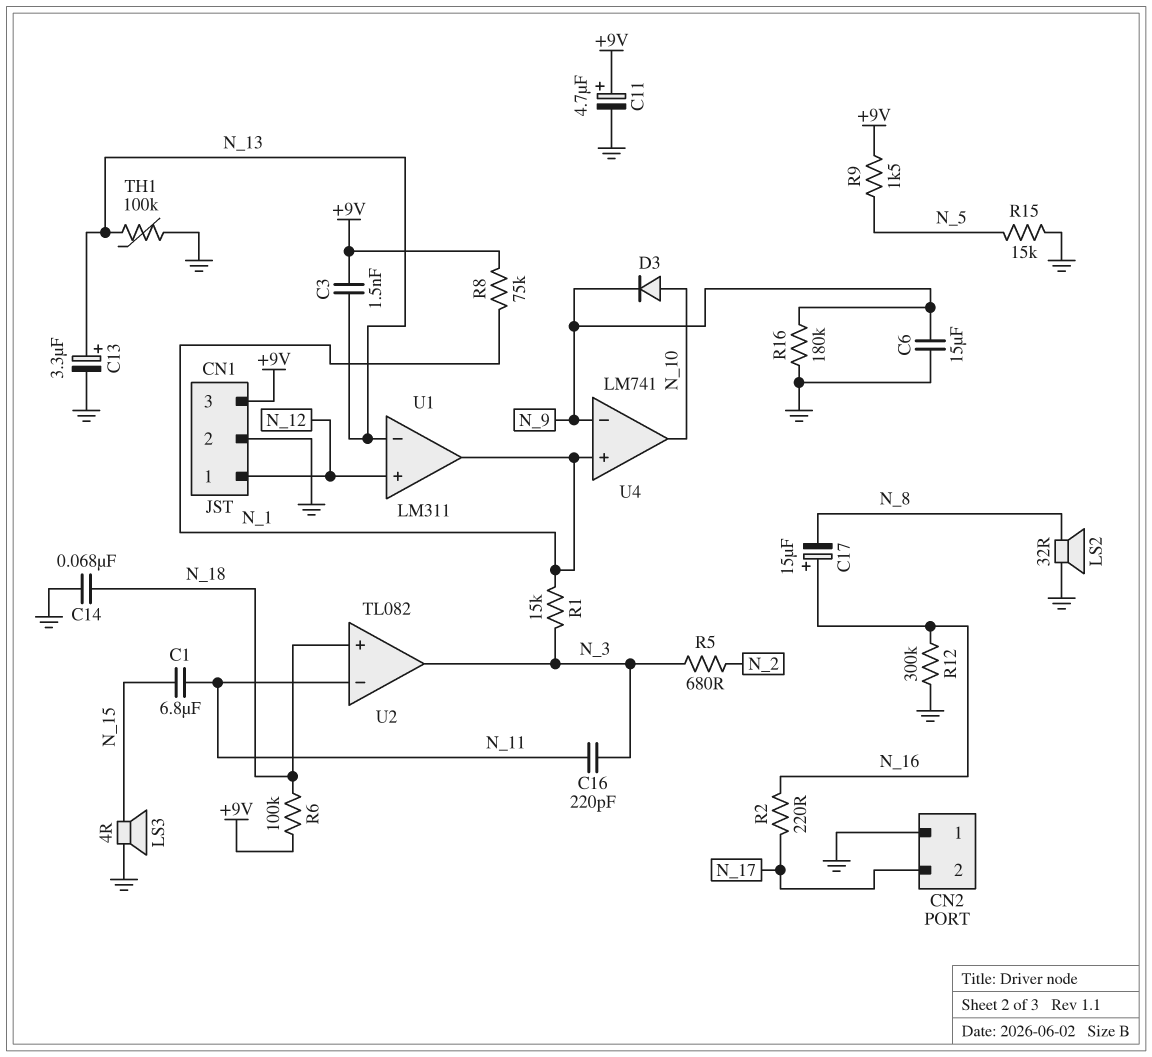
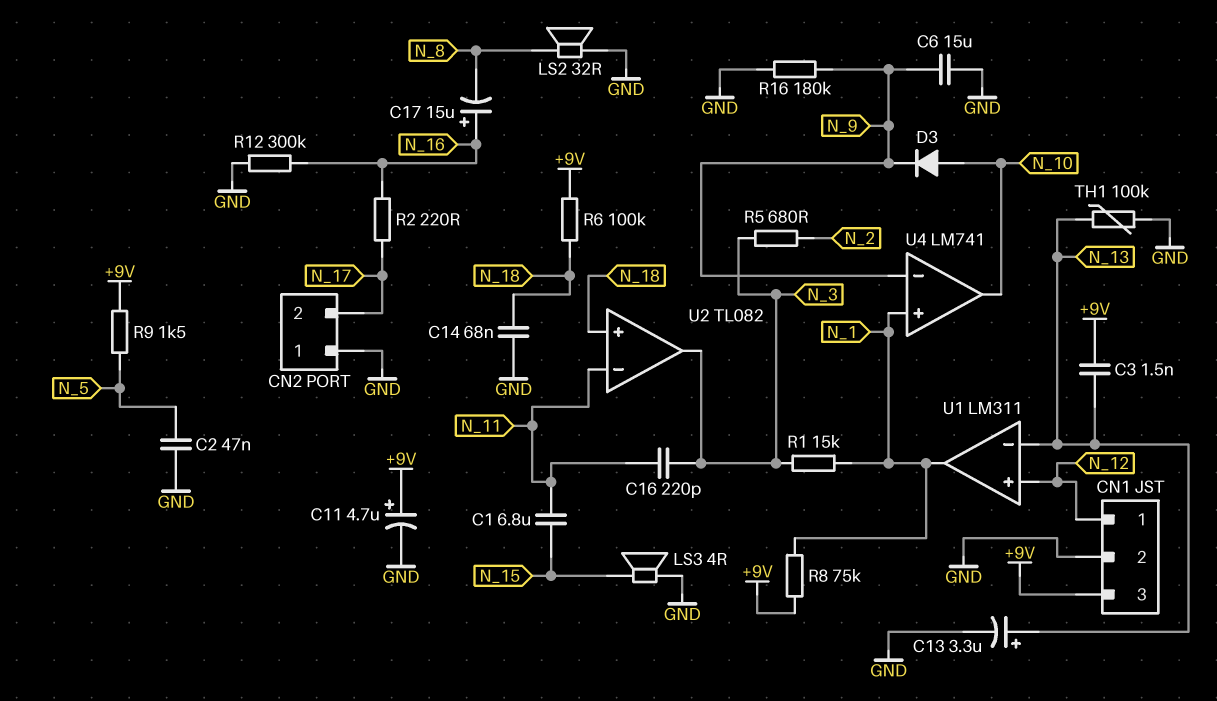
C2: none -> 47nF (GND, N_5)
R15: 15k (GND, N_5) -> none

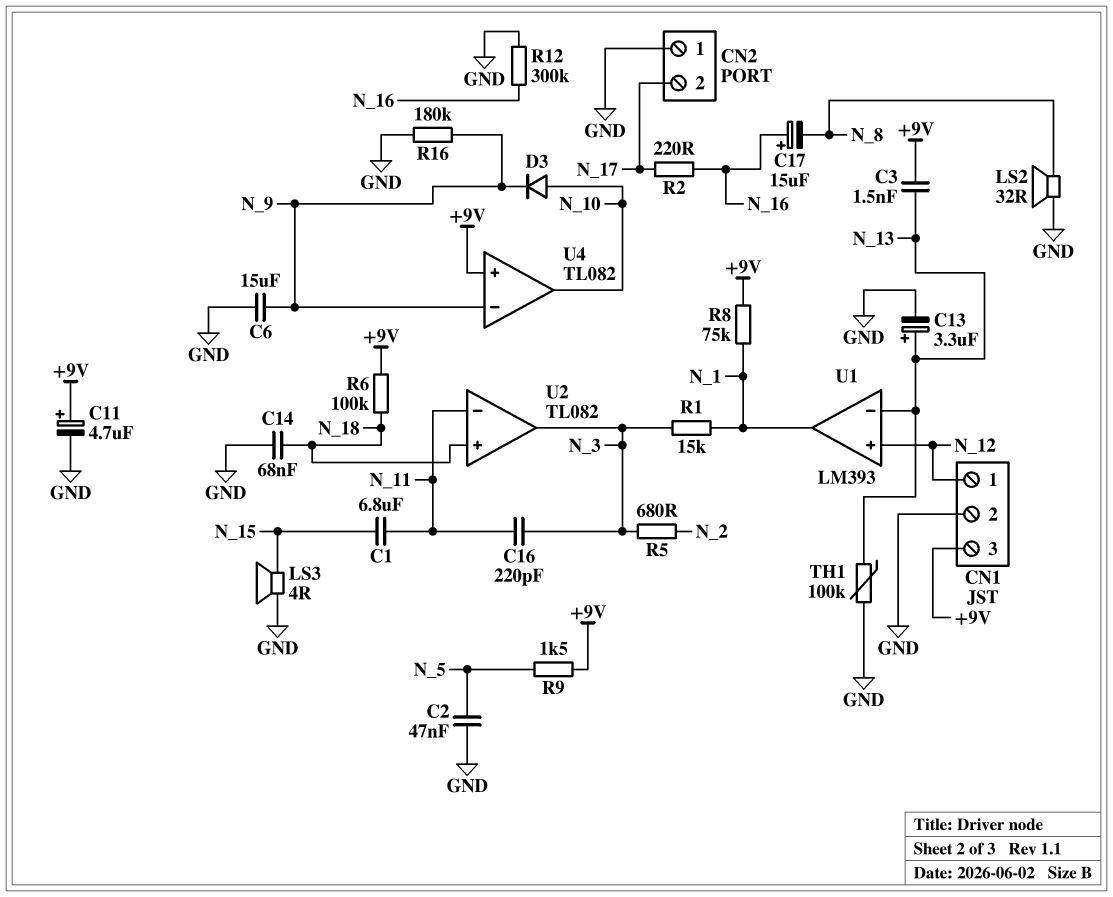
U1: LM311 -> LM393
U4: LM741 -> TL082
U4 pin in+: N_1 -> +9V

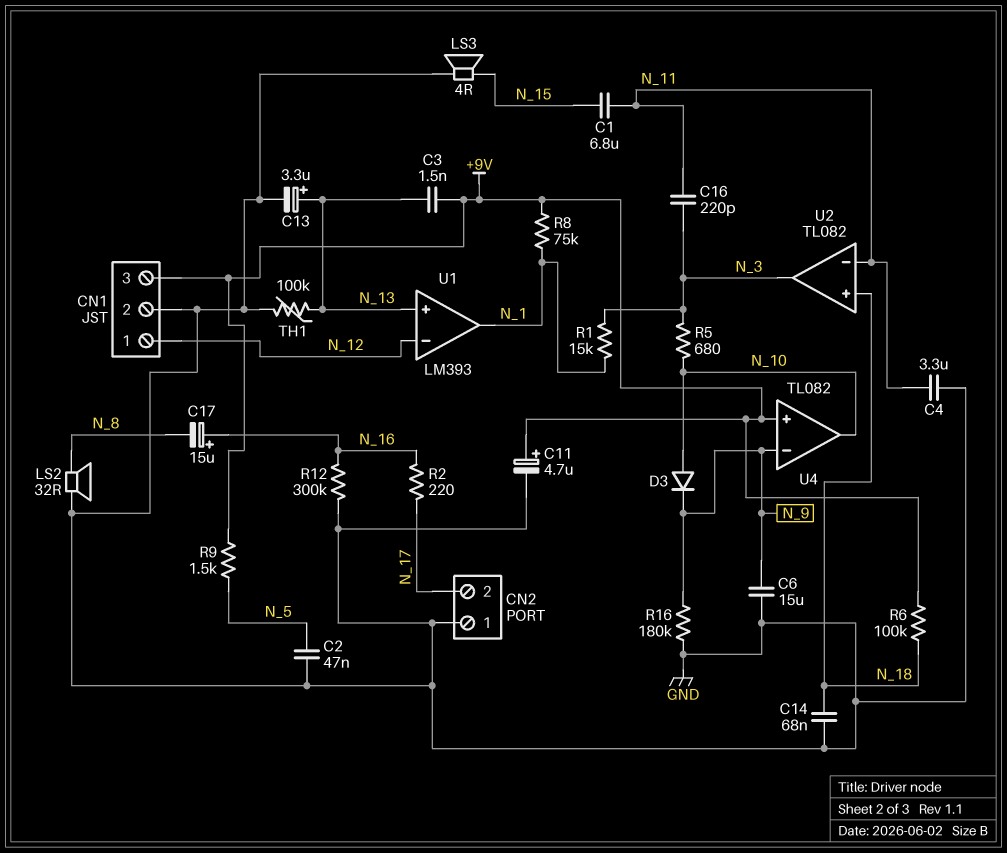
C4: none -> 3.3uF (GND, N_11)
R5: 680 (N_2, N_3) -> 680 (N_3, N_10)
U1 pin in+: N_12 -> N_13
U1 pin in-: N_13 -> N_12

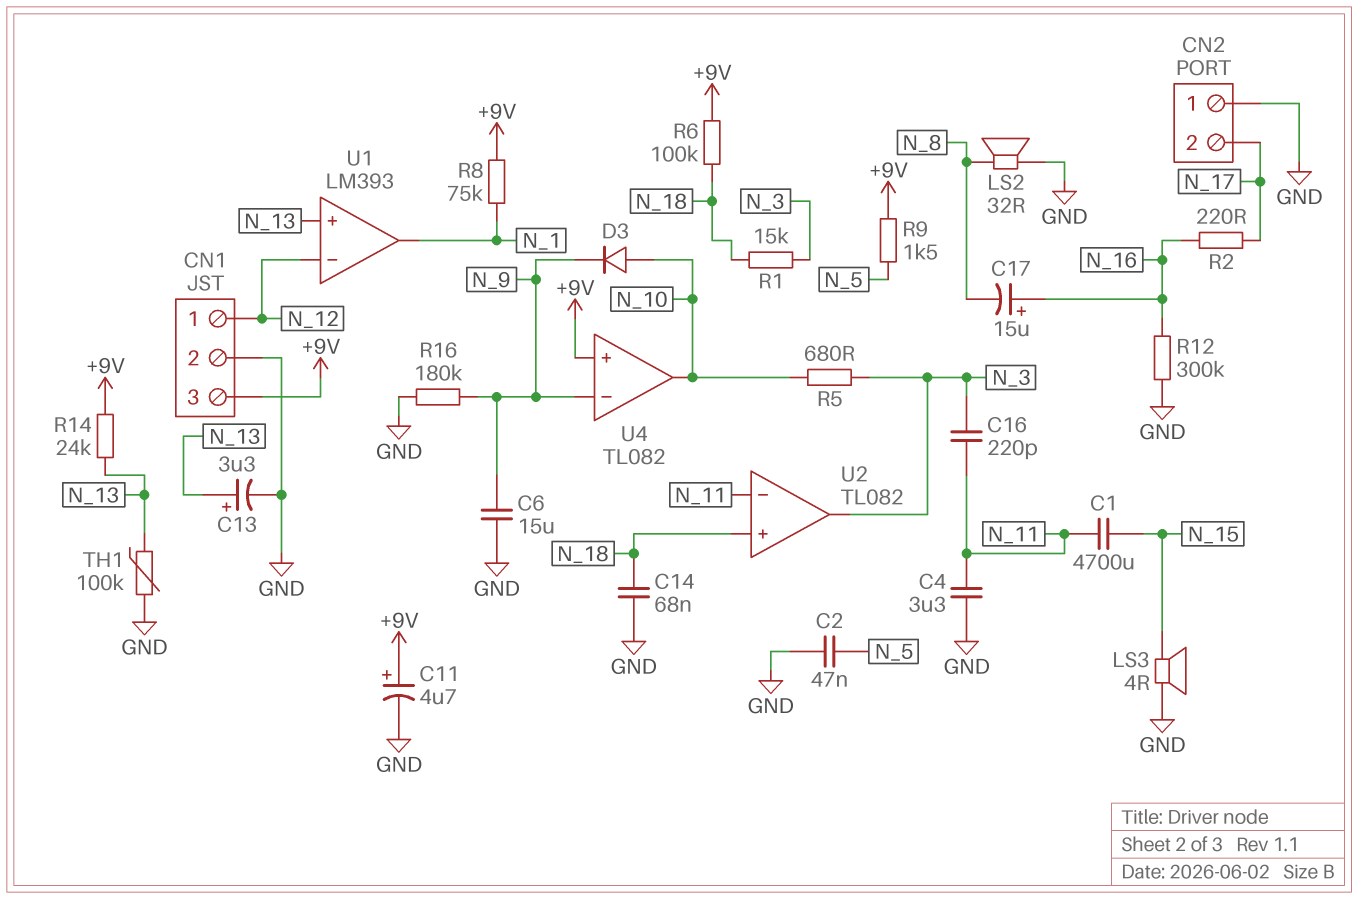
C1: 6.8uF (N_11, N_15) -> 4700uF (N_11, N_15)
C3: 1.5nF (+9V, N_13) -> none
R1: 15k (N_1, N_3) -> 15k (N_3, N_18)
R14: none -> 24k (+9V, N_13)

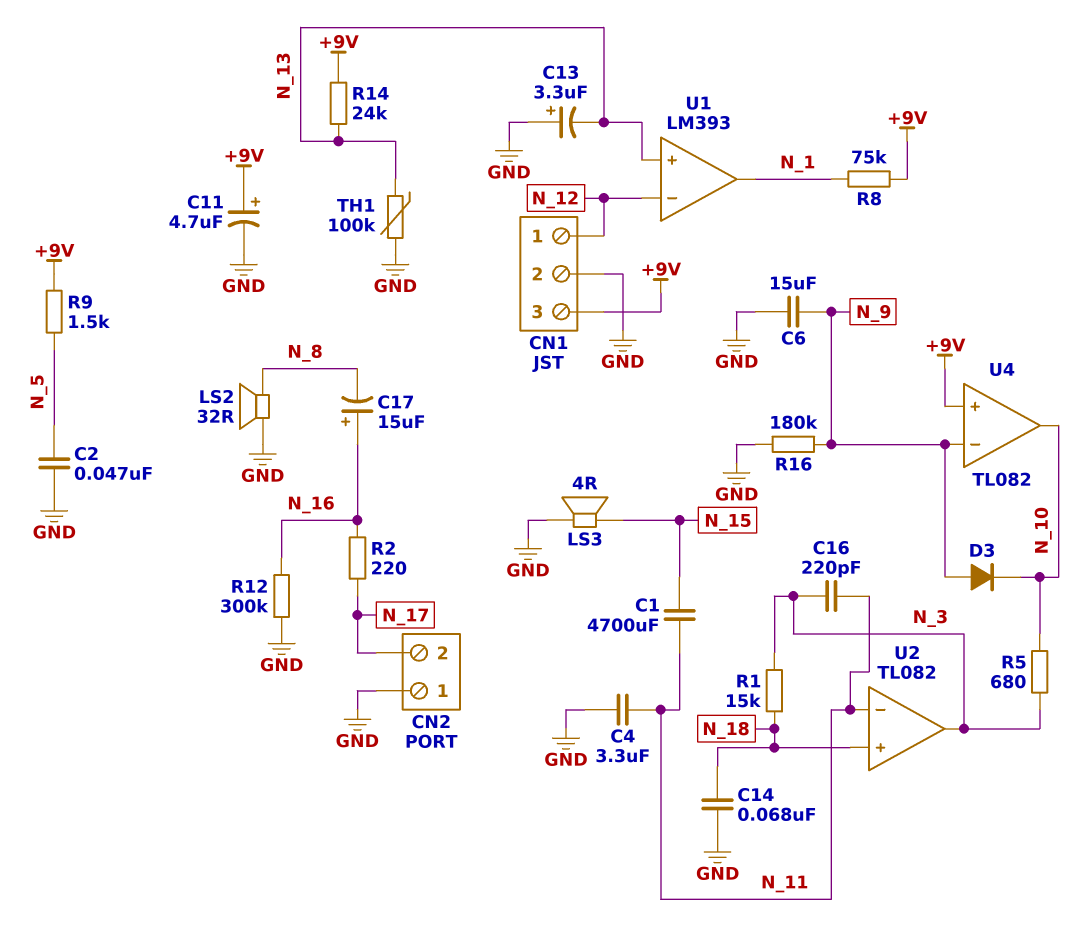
C13: 3.3uF (plus N_13, minus GND) -> 3.3uF (plus GND, minus N_13)
D3: diode (A N_10, K N_9) -> diode (A N_9, K N_10)
R6: 100k (+9V, N_18) -> none

